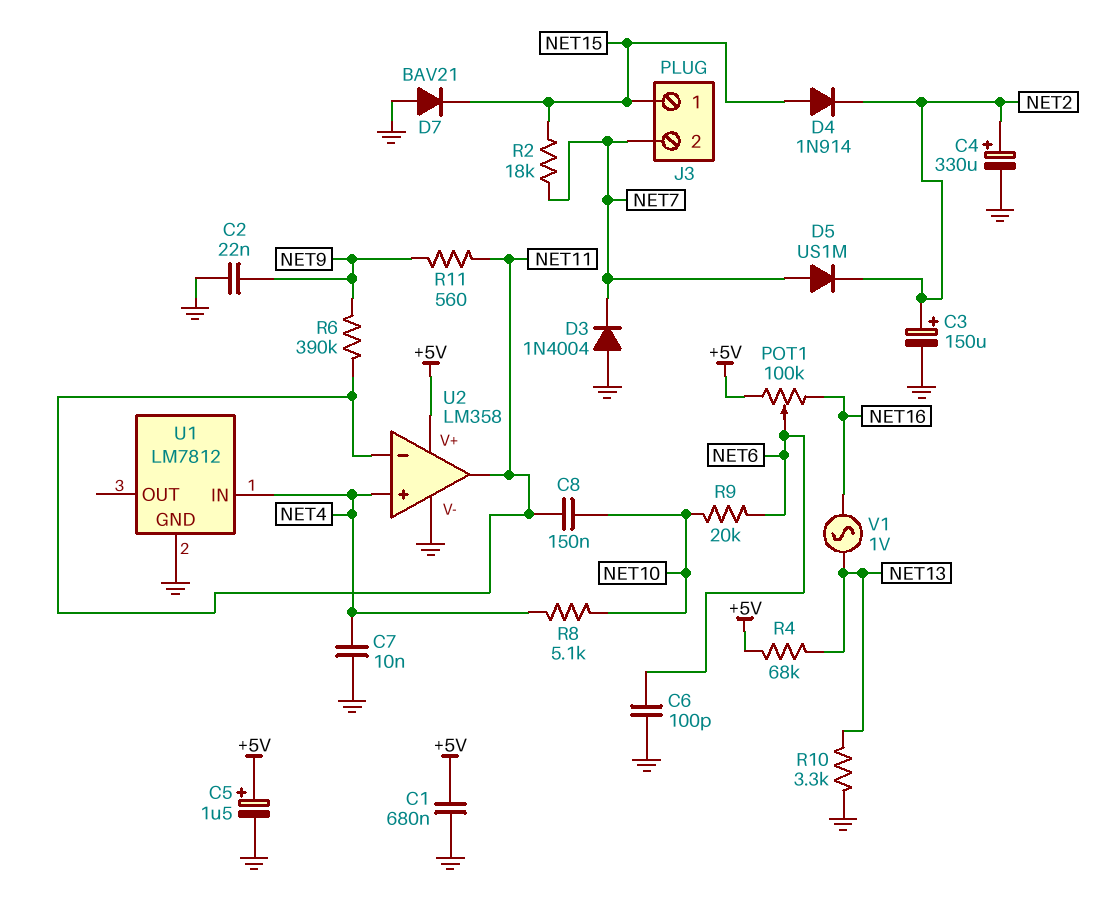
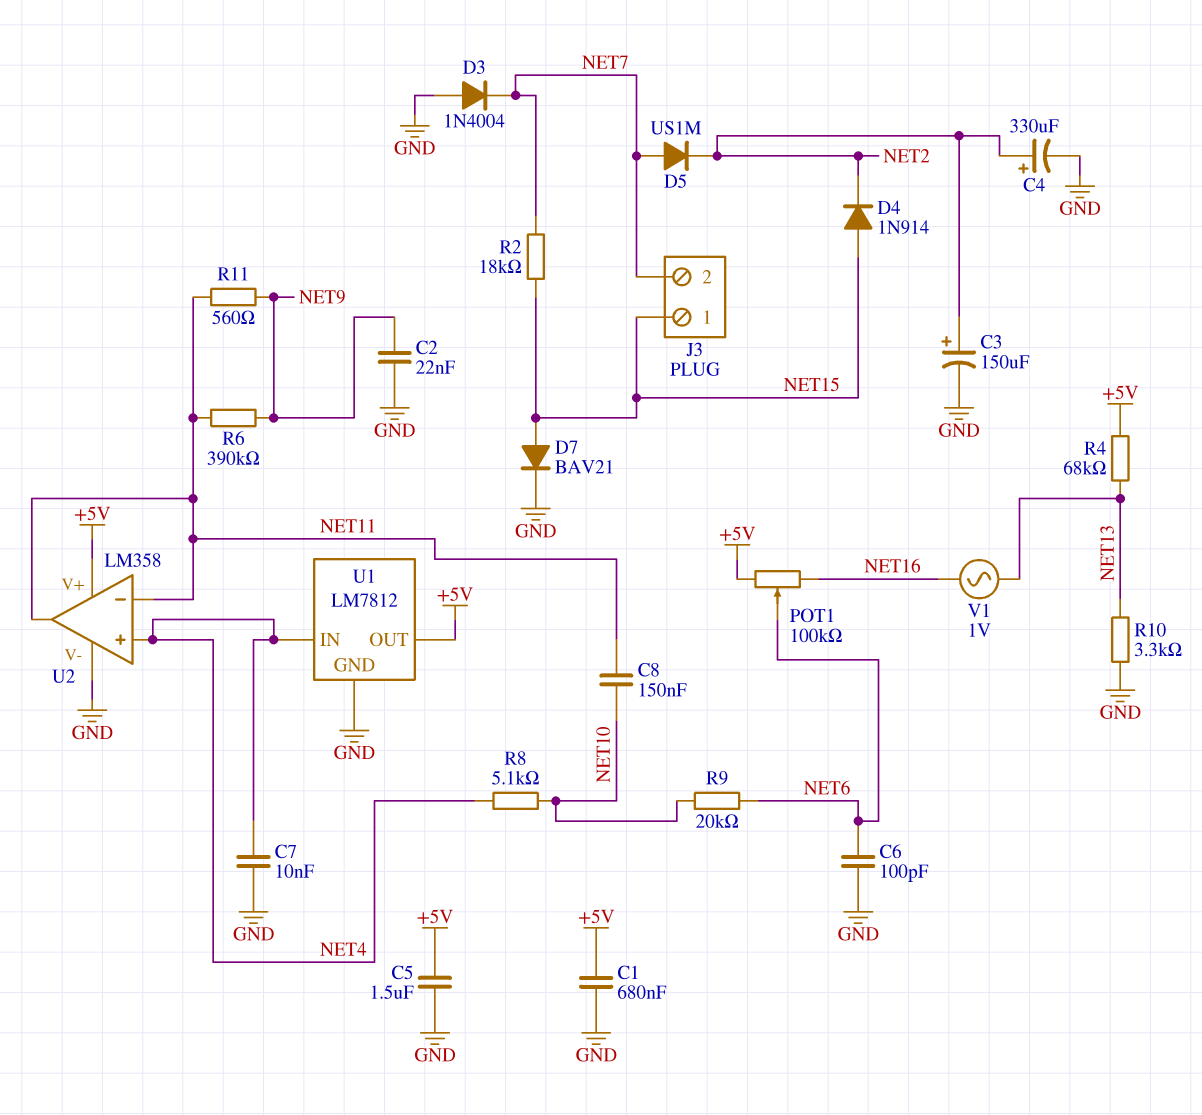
C5: 1.5uF (plus +5V, minus GND) -> 1.5uF (+5V, GND)
D7: diode BAV21 (A GND, K NET15) -> diode BAV21 (A NET15, K GND)
U1 pin OUT: none -> +5V

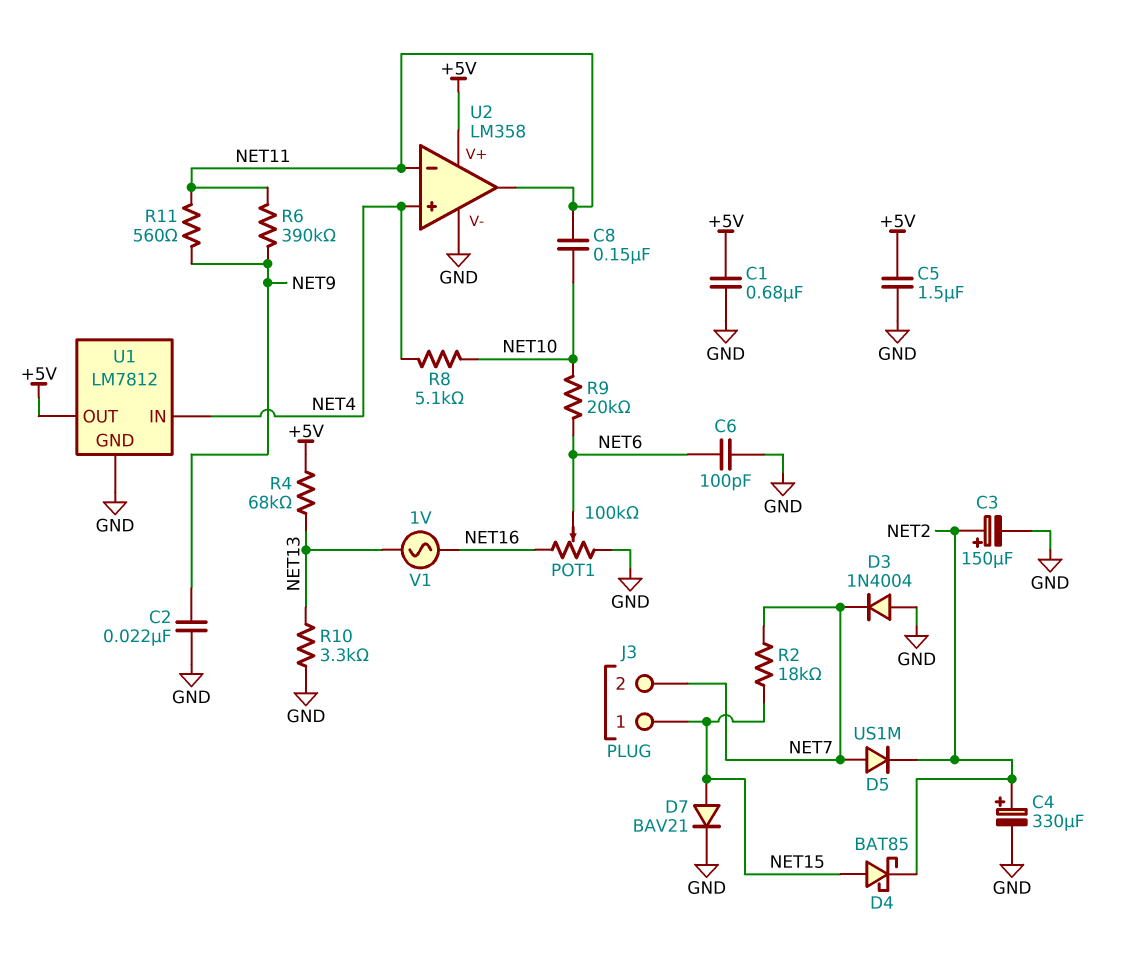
C7: 10nF (GND, NET4) -> none
D4: diode 1N914 (A NET15, K NET2) -> schottky BAT85 (A NET15, K NET2)
POT1: 100k (+5V, NET16, wiper NET6) -> 100k (GND, NET16, wiper NET6)

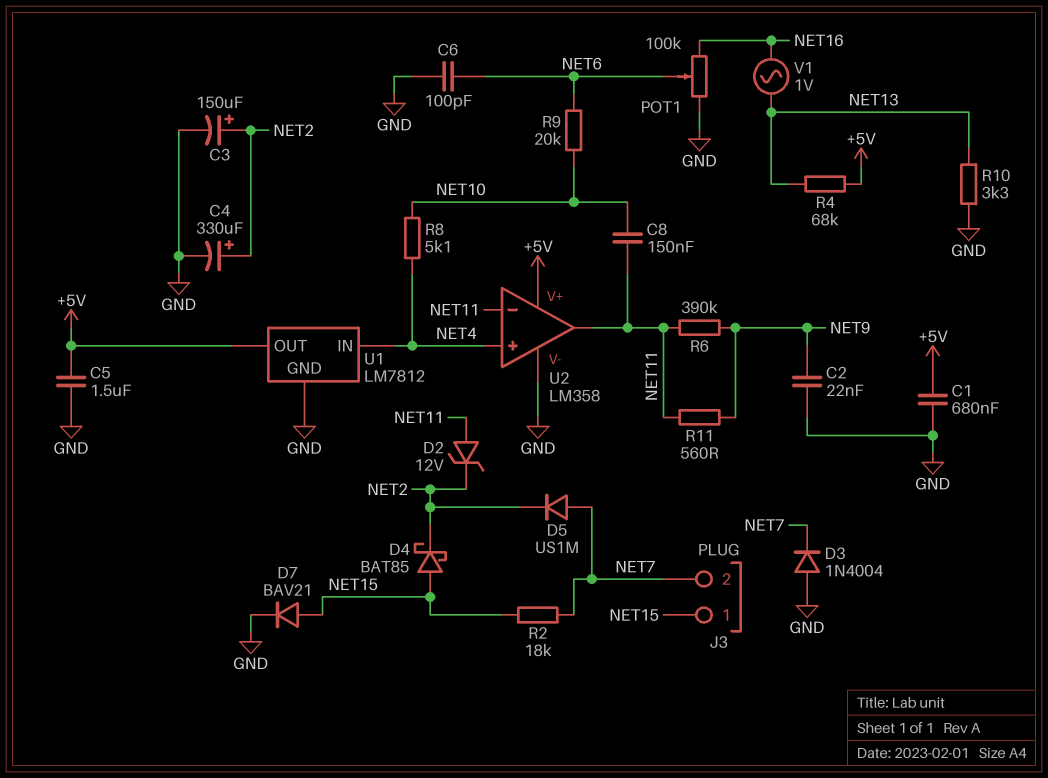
D2: none -> zener 12V (A NET11, K NET2)

